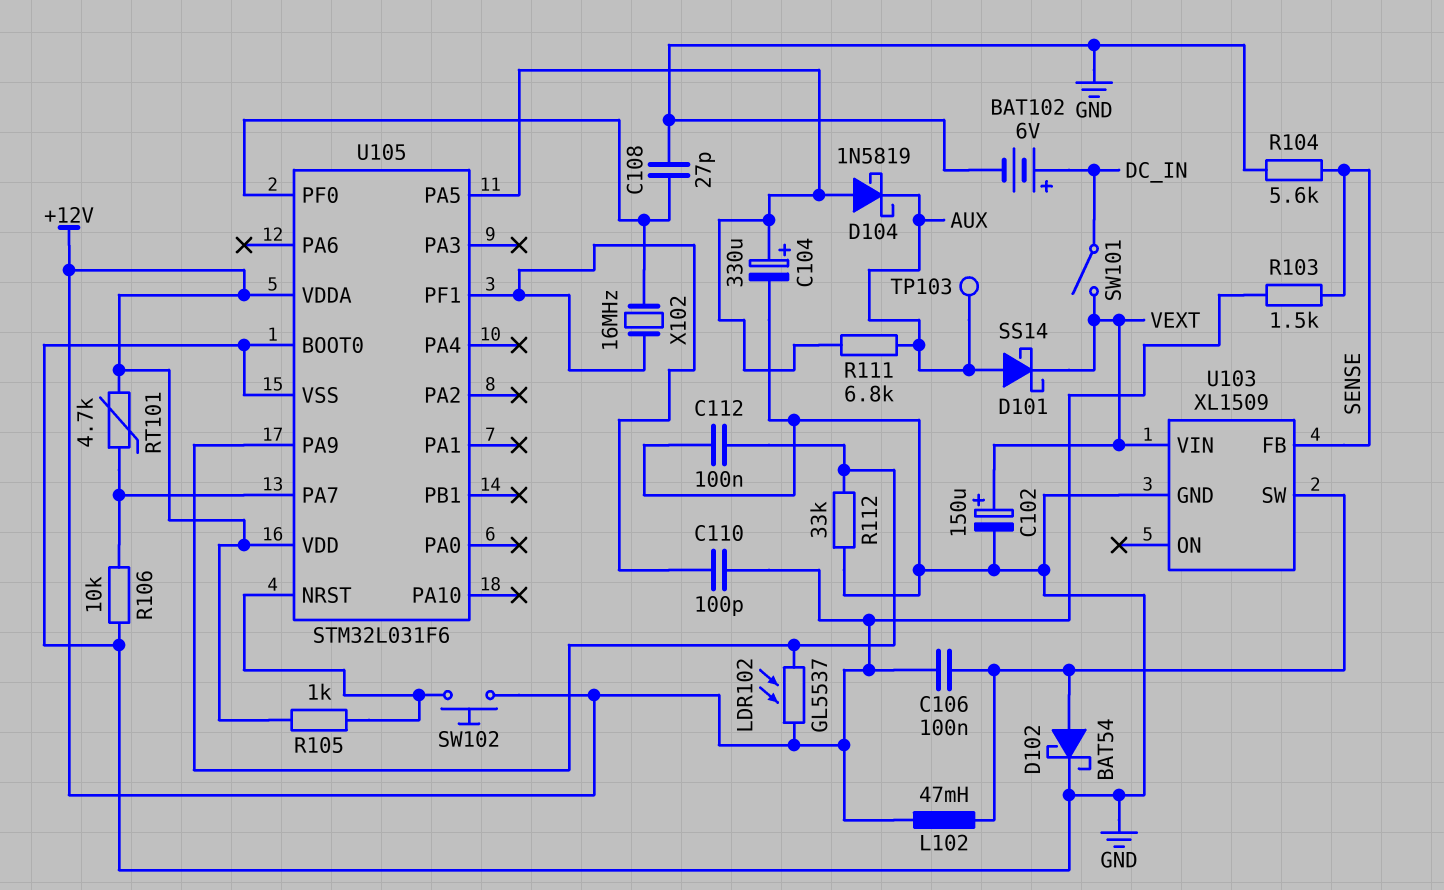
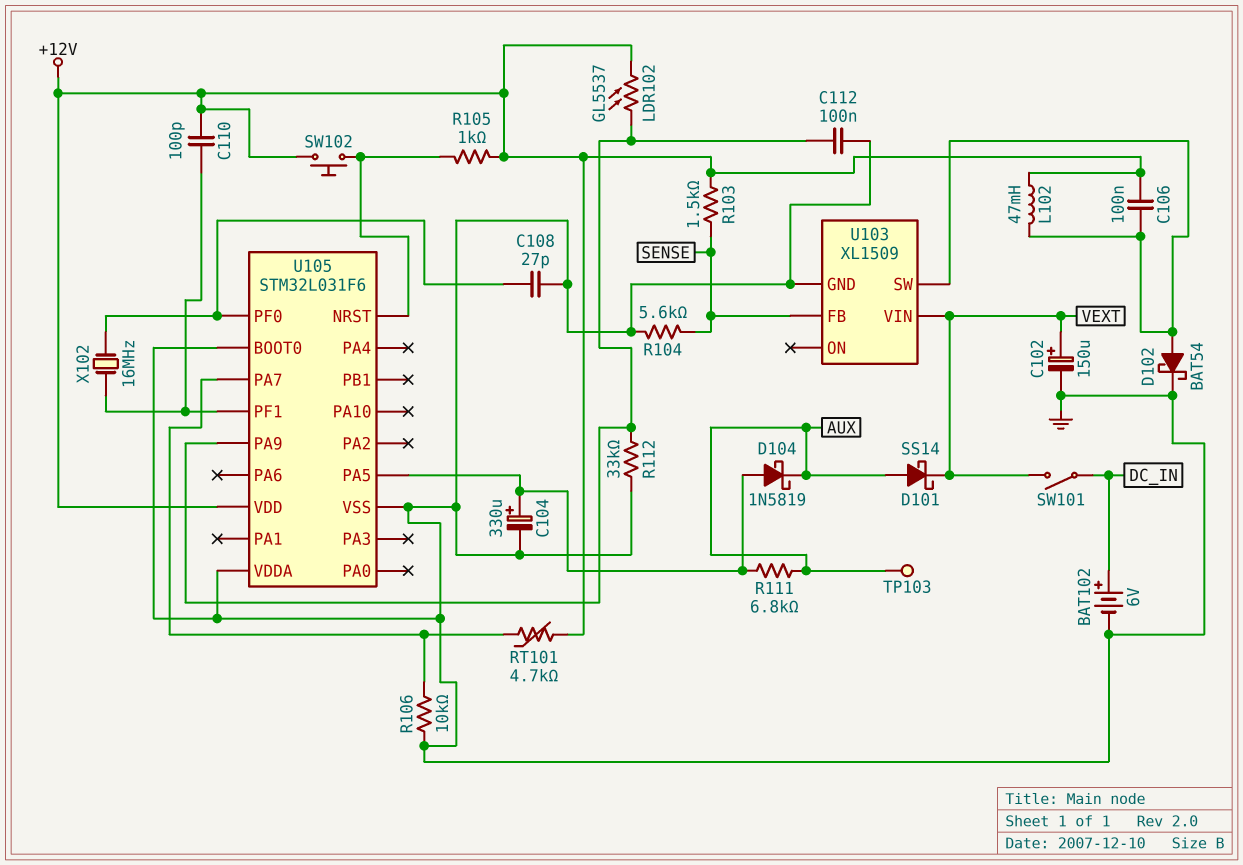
U105 pin VDDA: +12V -> GND

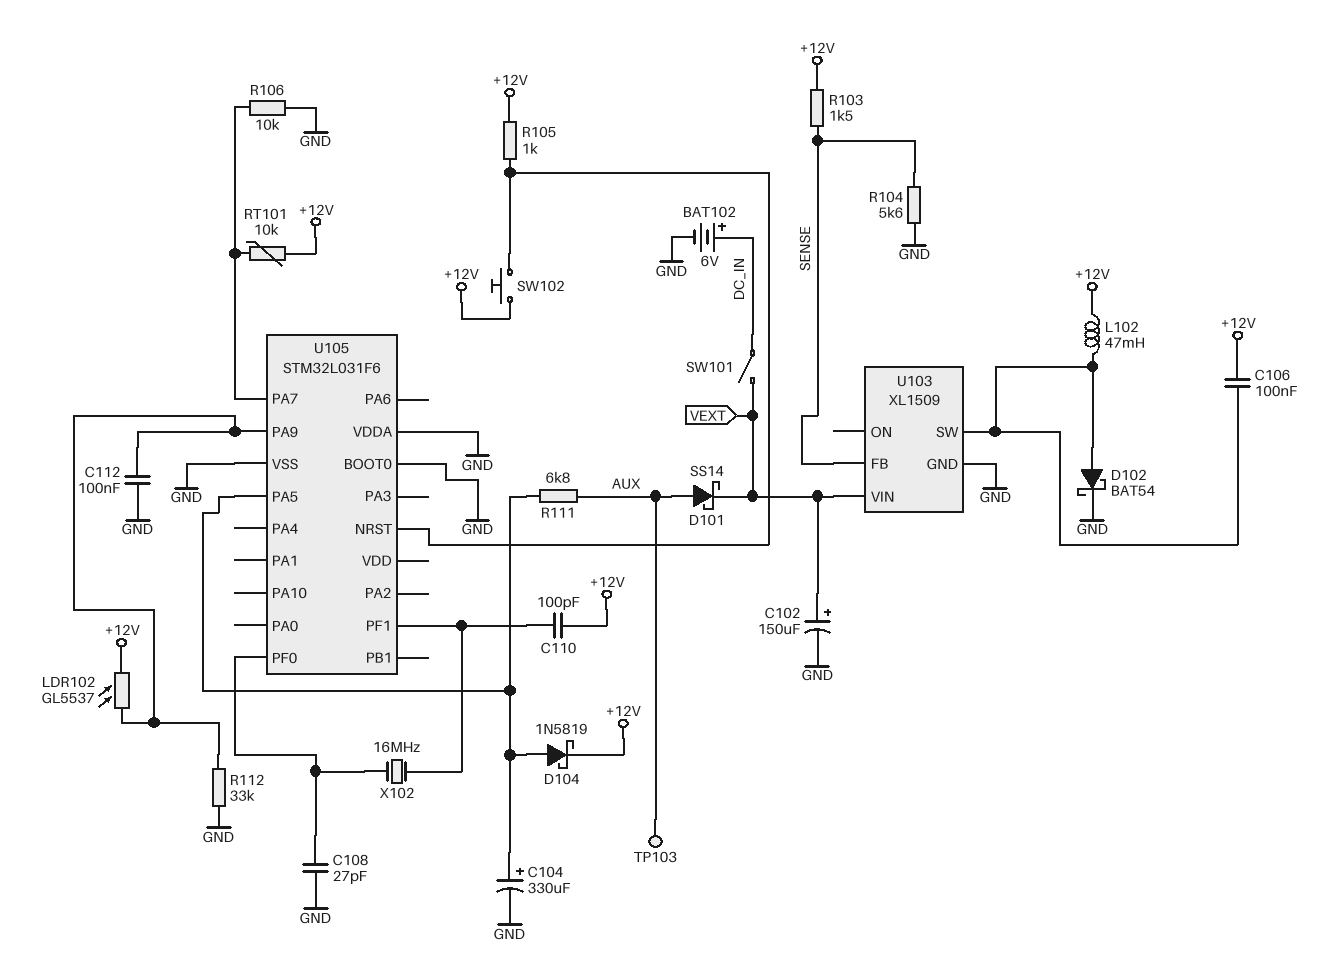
D104: schottky 1N5819 (A U105/PA5, K AUX) -> schottky 1N5819 (A U105/PA5, K +12V)
RT101: 4.7k (+12V, U105/PA7) -> 10k (+12V, U105/PA7)
U105 pin VDD: +12V -> none

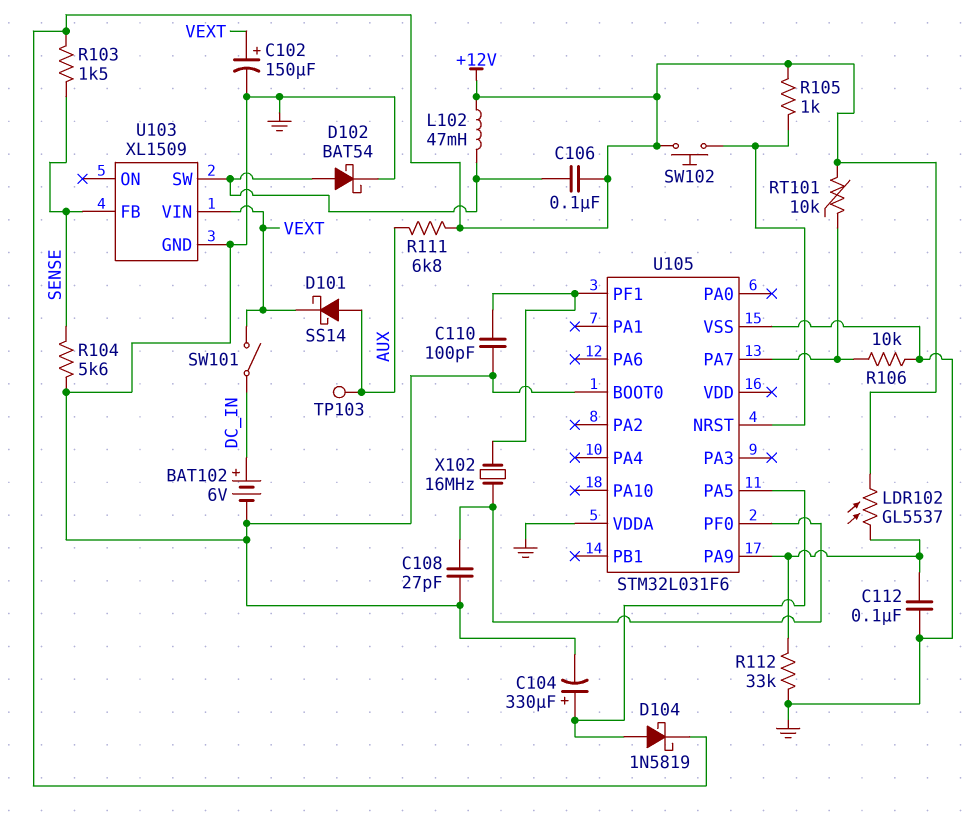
C110: 100pF (+12V, U105/PF1) -> 100pF (GND, U105/PF1)
R111: 6.8k (AUX, U105/PA5) -> 6.8k (+12V, AUX)

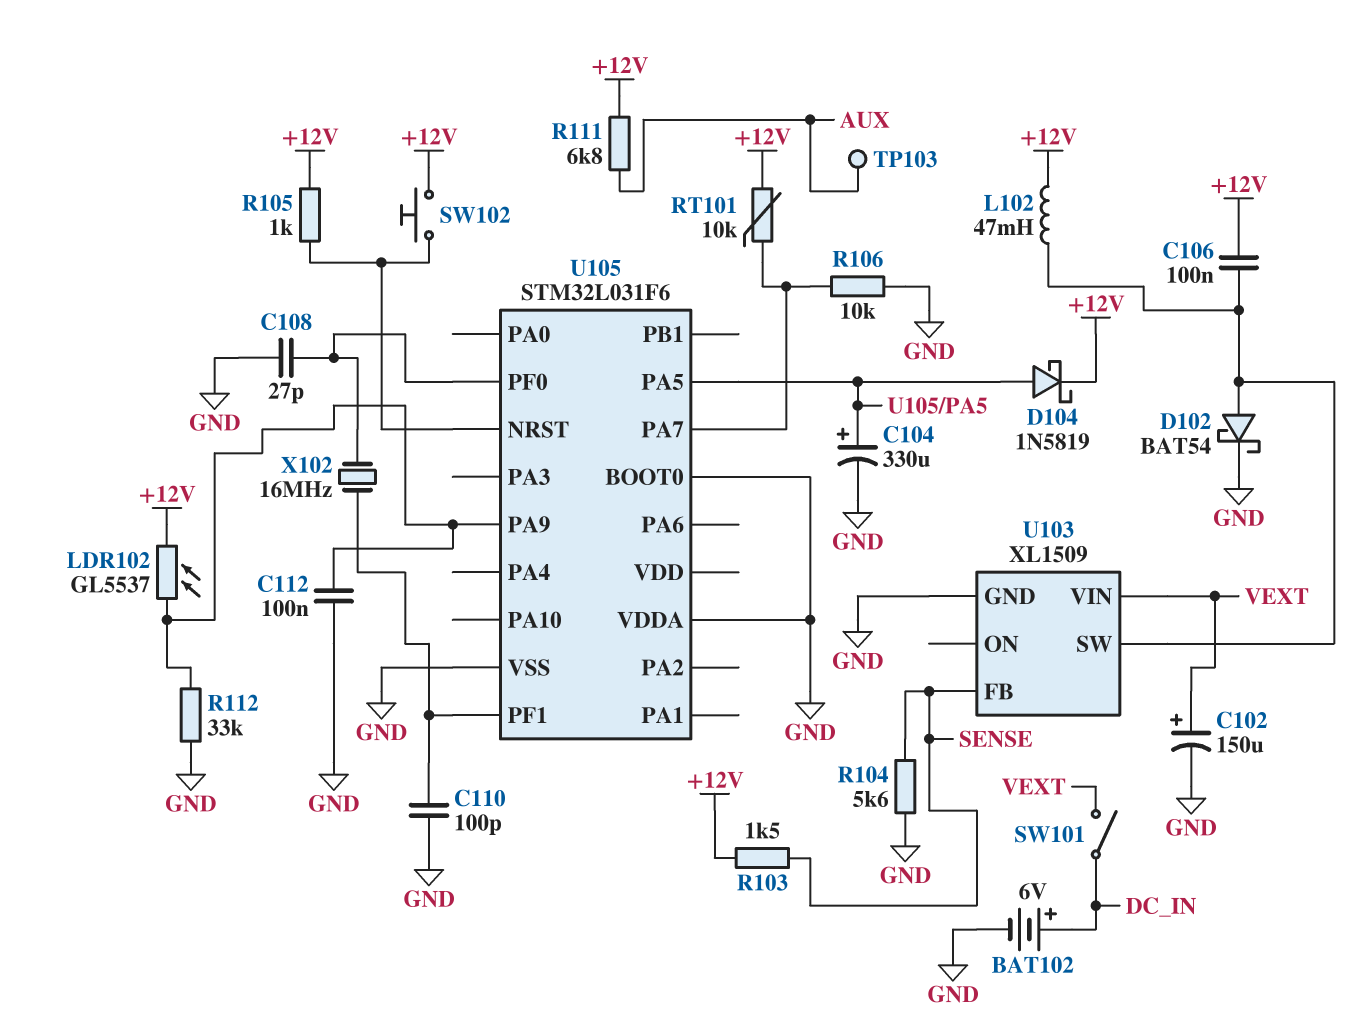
D101: schottky SS14 (A AUX, K VEXT) -> none

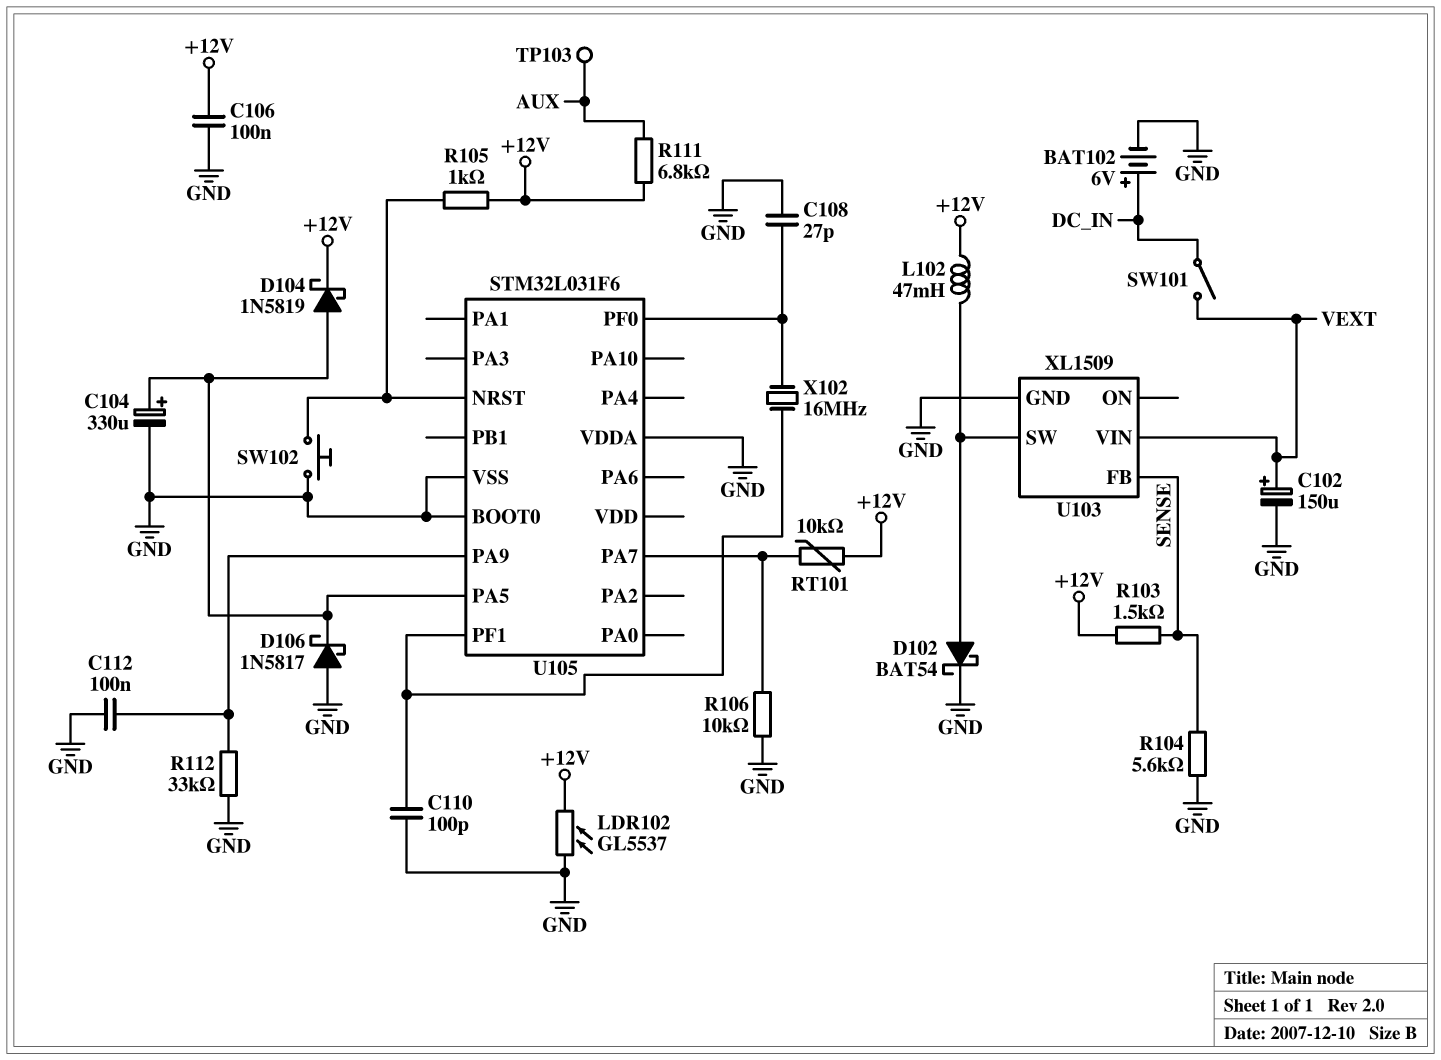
C106: 100nF (+12V, U103/SW) -> 100nF (+12V, GND)
D106: none -> schottky 1N5817 (A GND, K U105/PA5)
LDR102: GL5537 (+12V, U105/PA9) -> GL5537 (+12V, GND)
SW102: button (+12V, U105/NRST) -> button (GND, U105/NRST)

